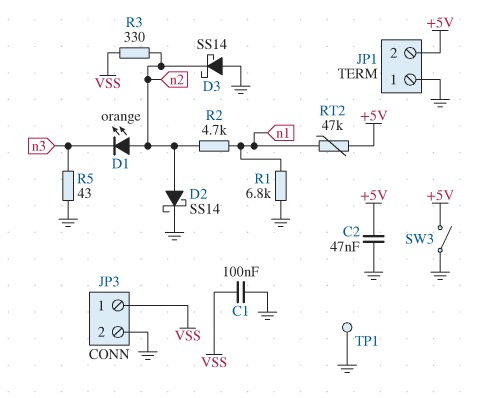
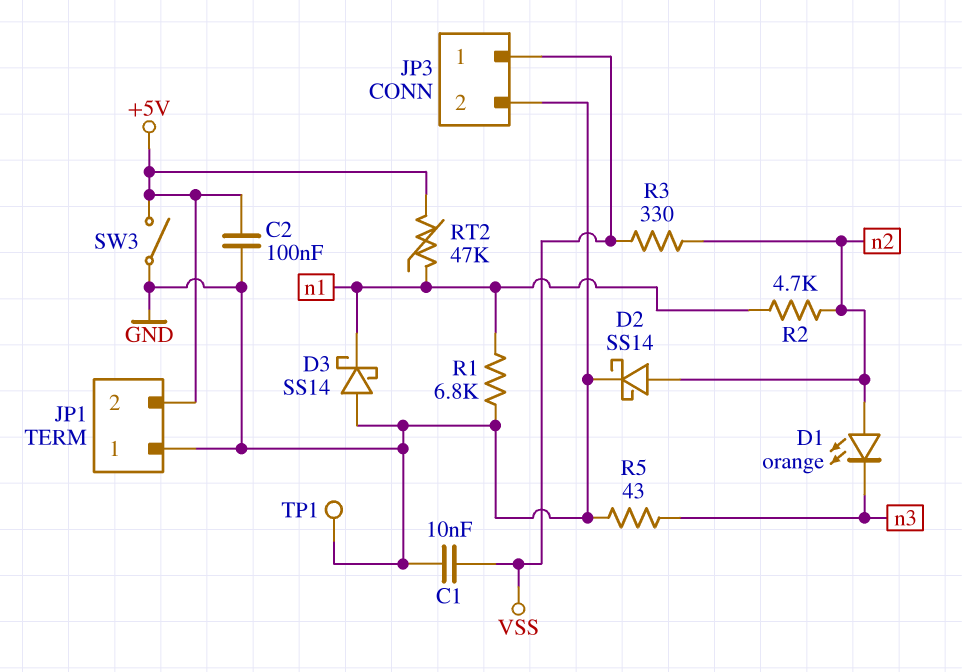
C1: 100nF (GND, VSS) -> 10nF (GND, VSS)
C2: 47nF (+5V, GND) -> 100nF (+5V, GND)
D3: schottky SS14 (A GND, K n2) -> schottky SS14 (A GND, K n1)

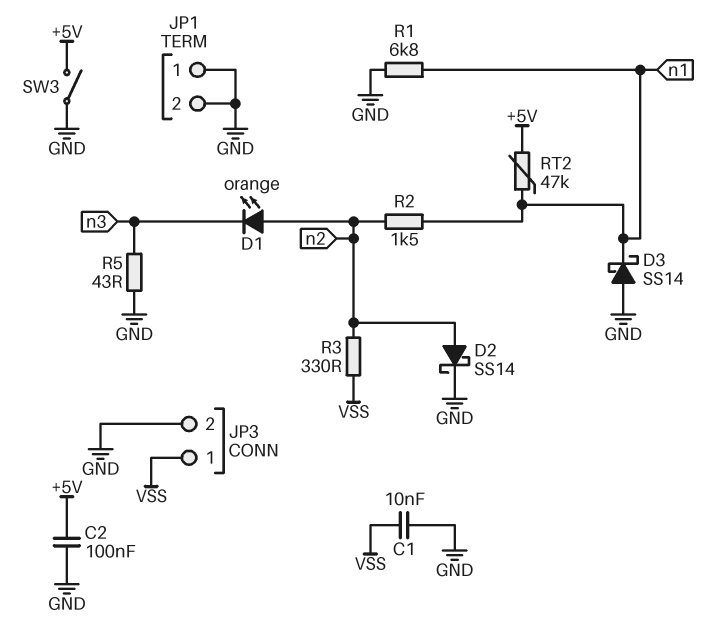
JP1 pin 2: +5V -> GND
R2: 4.7k (n1, n2) -> 1.5k (n1, n2)
TP1: test point (GND) -> none

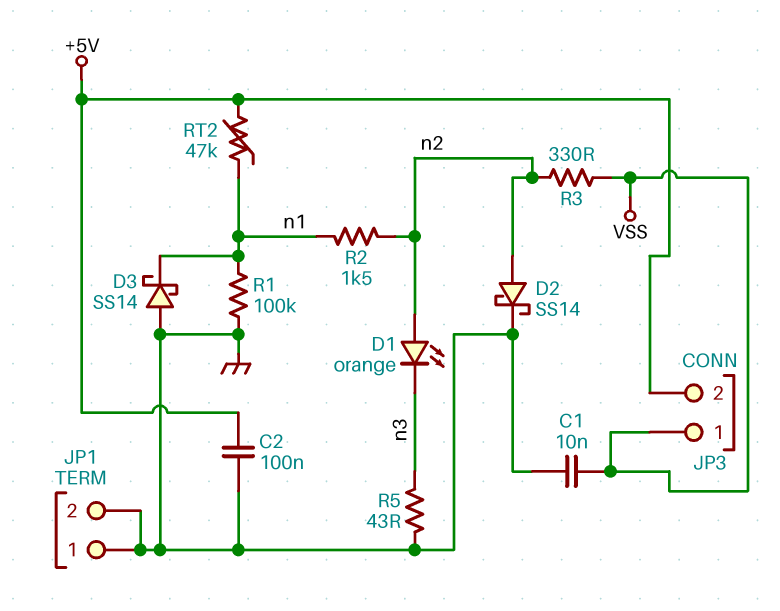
JP3 pin 2: GND -> +5V
R1: 6.8k (GND, n1) -> 100k (GND, n1)
SW3: switch (+5V, GND) -> none

